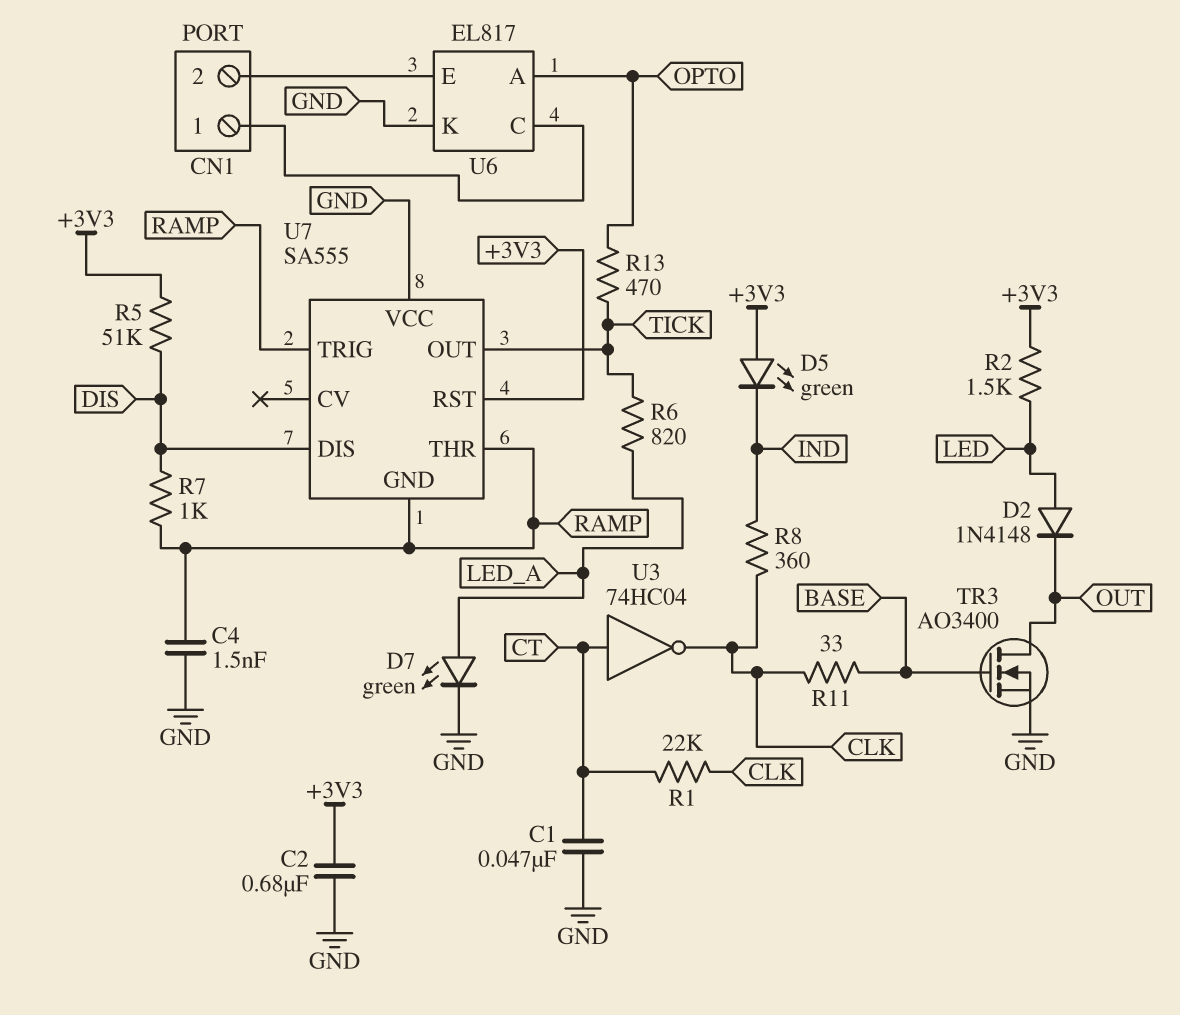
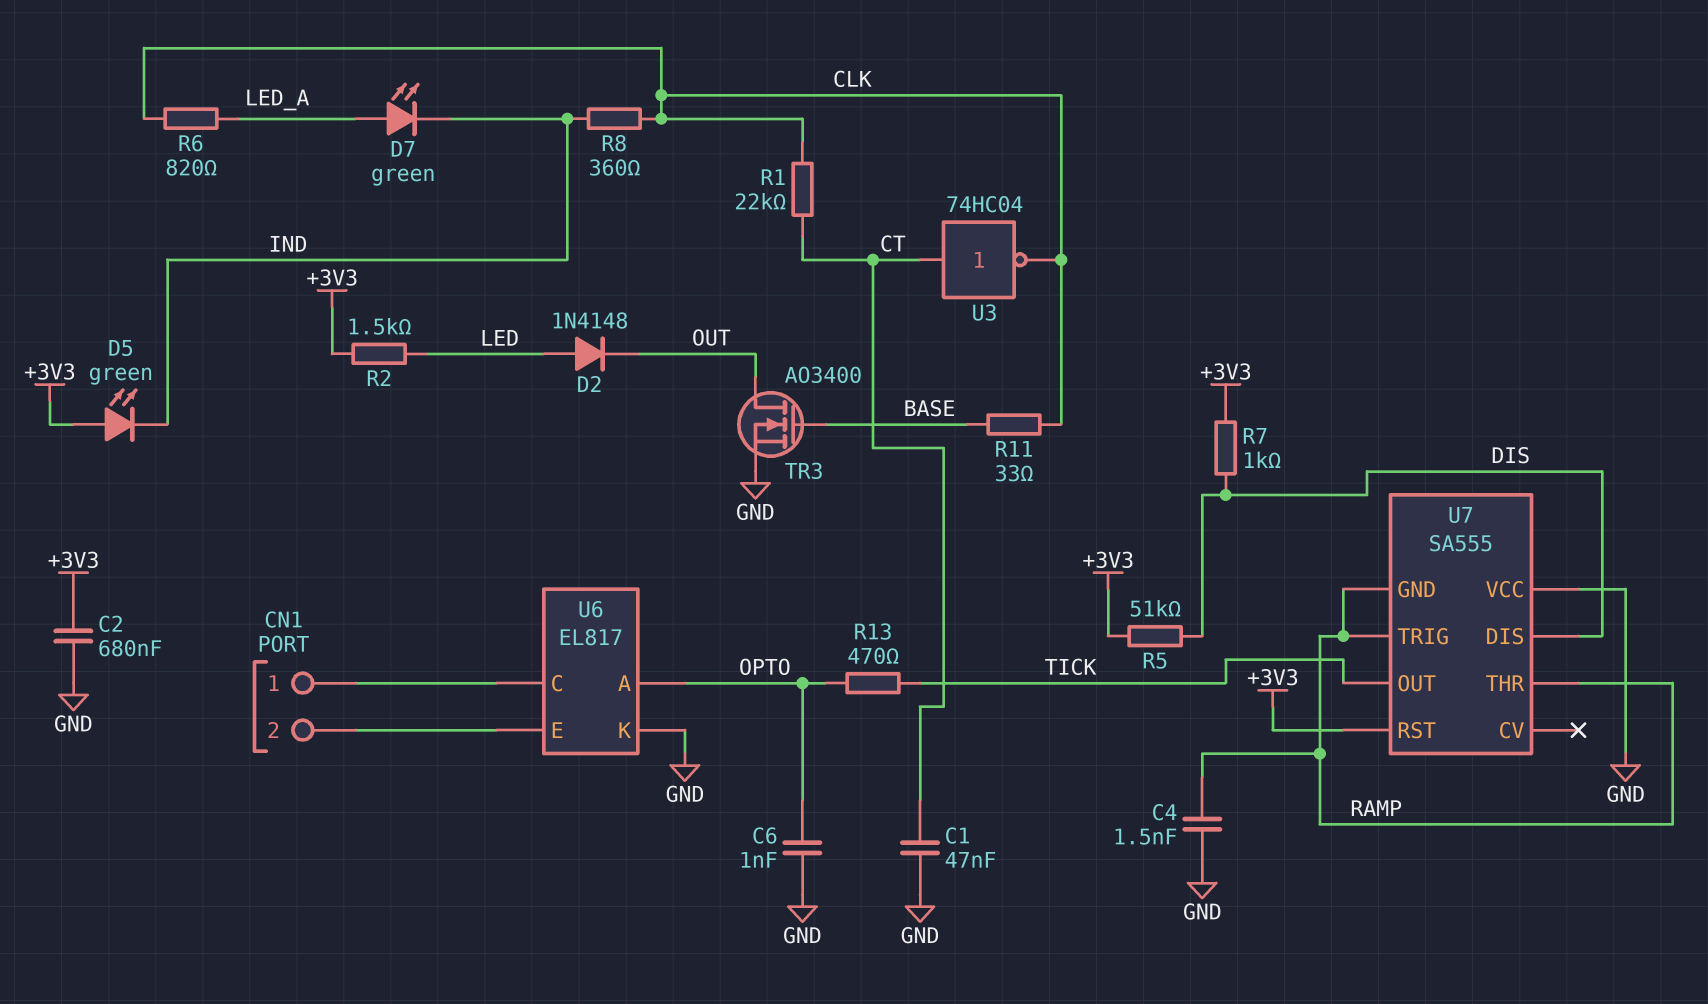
C6: none -> 1nF (GND, OPTO)
D7: LED green (A LED_A, K GND) -> LED green (A LED_A, K IND)
R6: 820 (LED_A, TICK) -> 820 (CLK, LED_A)
R7: 1k (DIS, RAMP) -> 1k (+3V3, DIS)

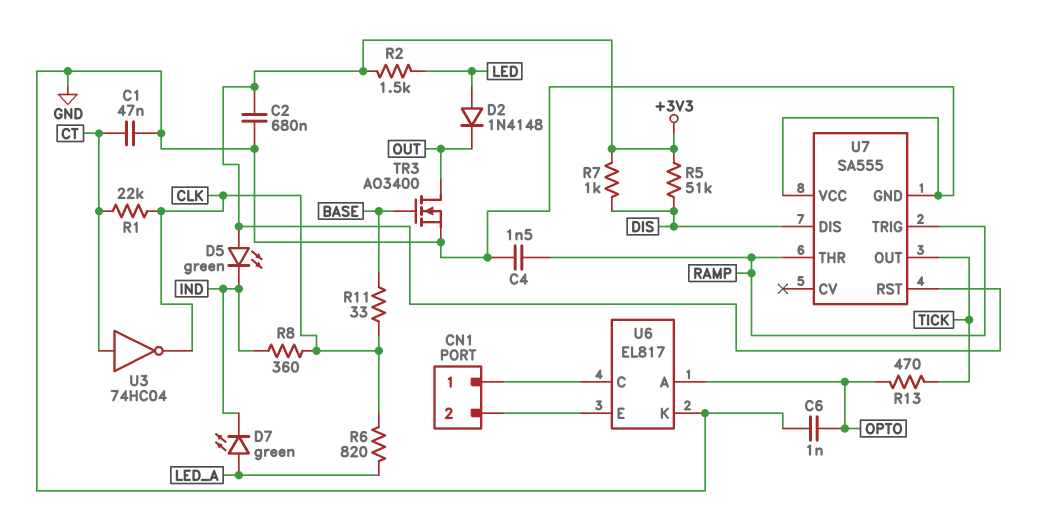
U7 pin GND: RAMP -> GND

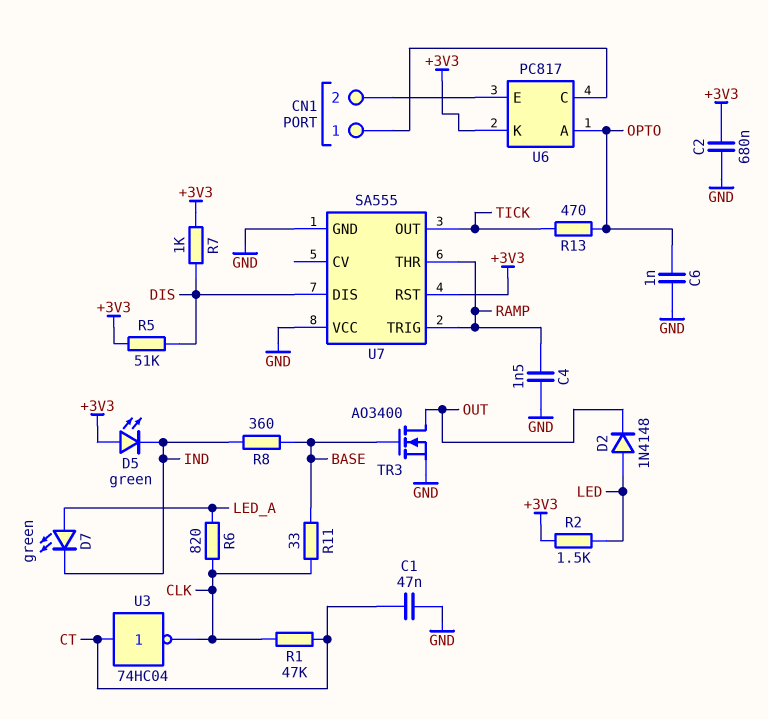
R1: 22k (CLK, CT) -> 47k (CLK, CT)
R8: 360 (CLK, IND) -> 360 (BASE, IND)
U6: EL817 -> PC817
U6 pin K: GND -> +3V3

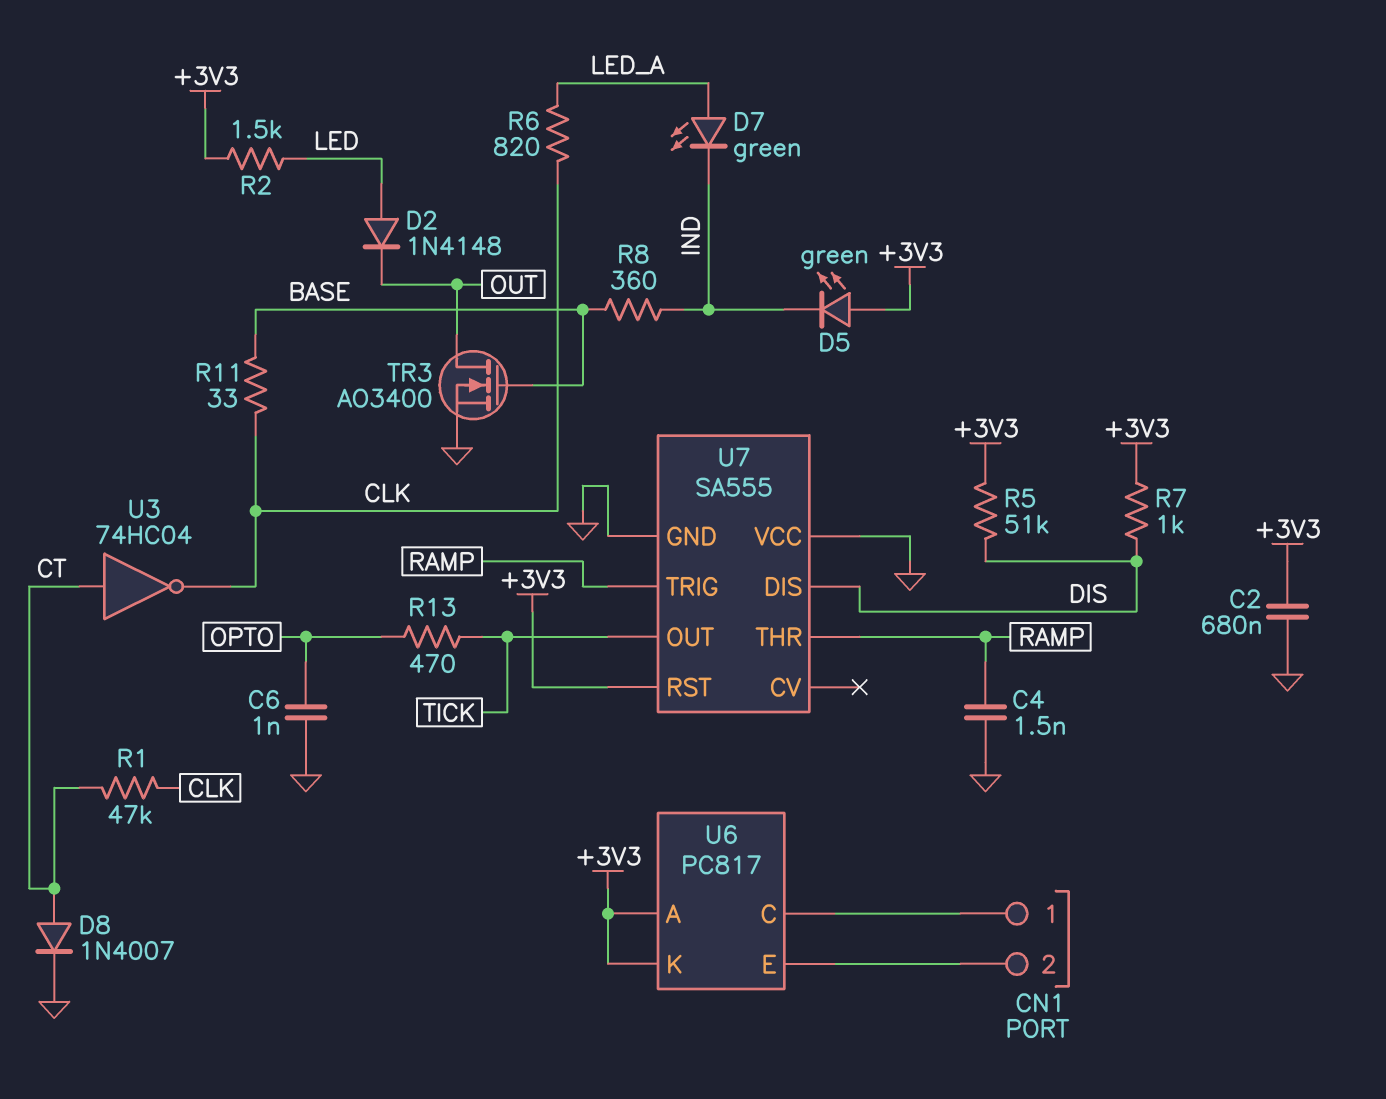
C1: 47nF (CT, GND) -> none
D8: none -> diode 1N4007 (A CT, K GND)
U6 pin A: OPTO -> +3V3

